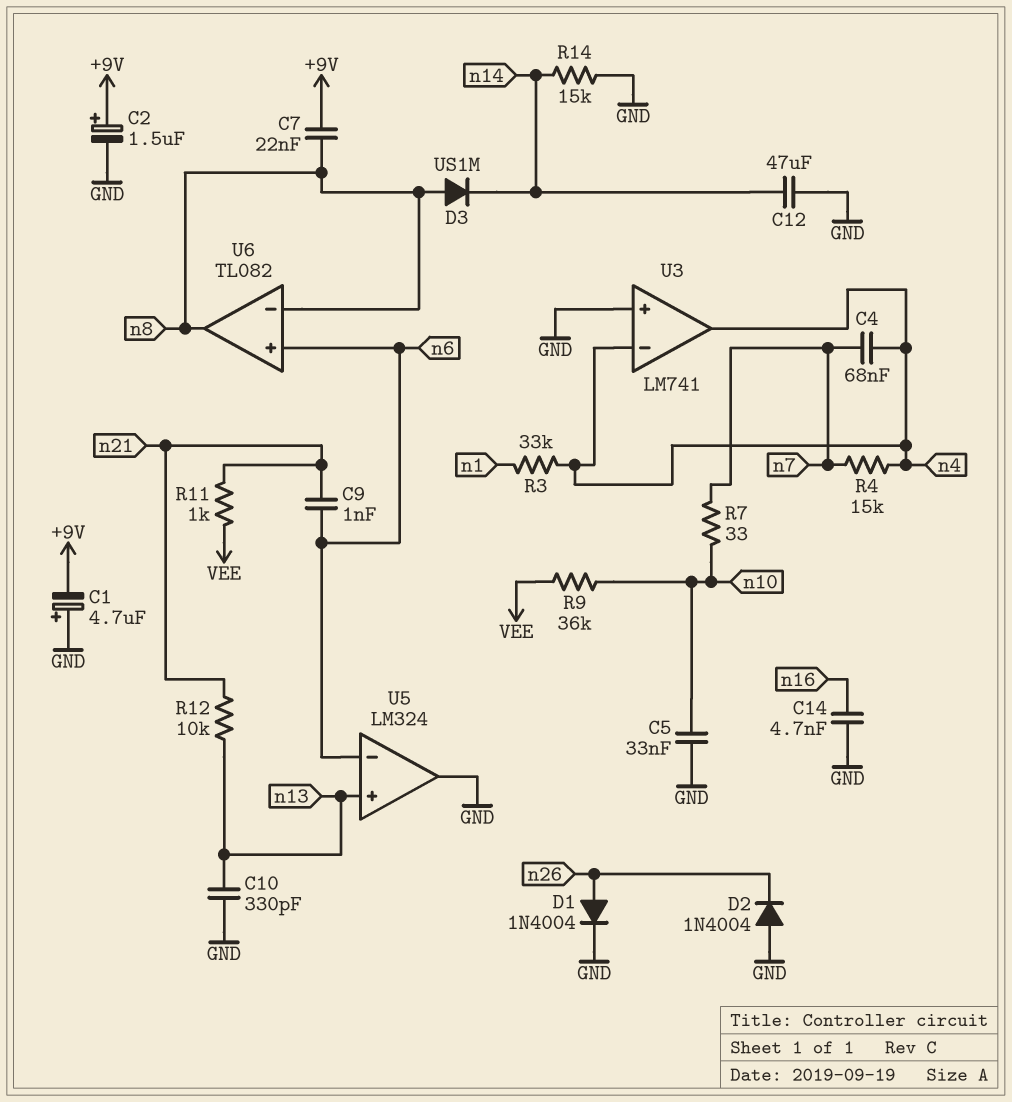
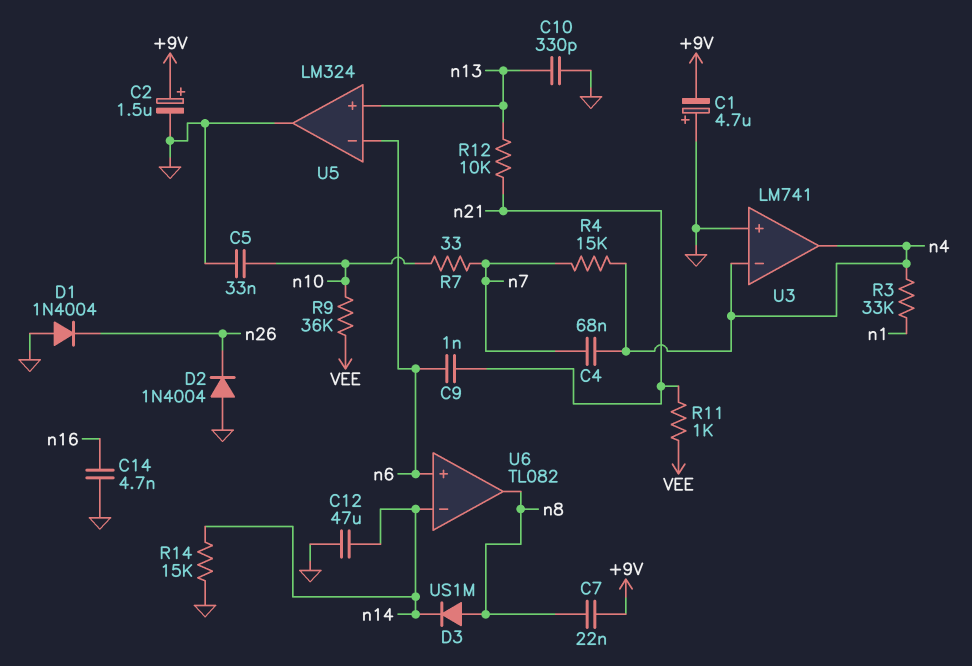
D1: diode 1N4004 (A n26, K GND) -> diode 1N4004 (A GND, K n26)
U6 pin in-: n8 -> n14

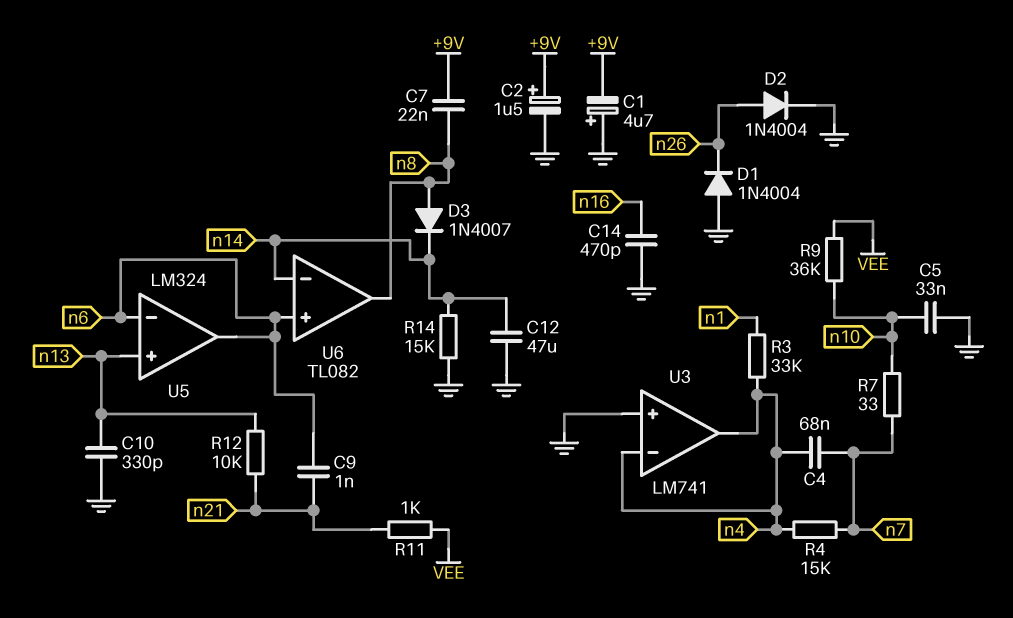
C14: 4.7nF (GND, n16) -> 470pF (GND, n16)
D2: diode 1N4004 (A GND, K n26) -> diode 1N4004 (A n26, K GND)
D3: diode US1M (A n8, K n14) -> diode 1N4007 (A n8, K n14)
U5 pin out: GND -> n6

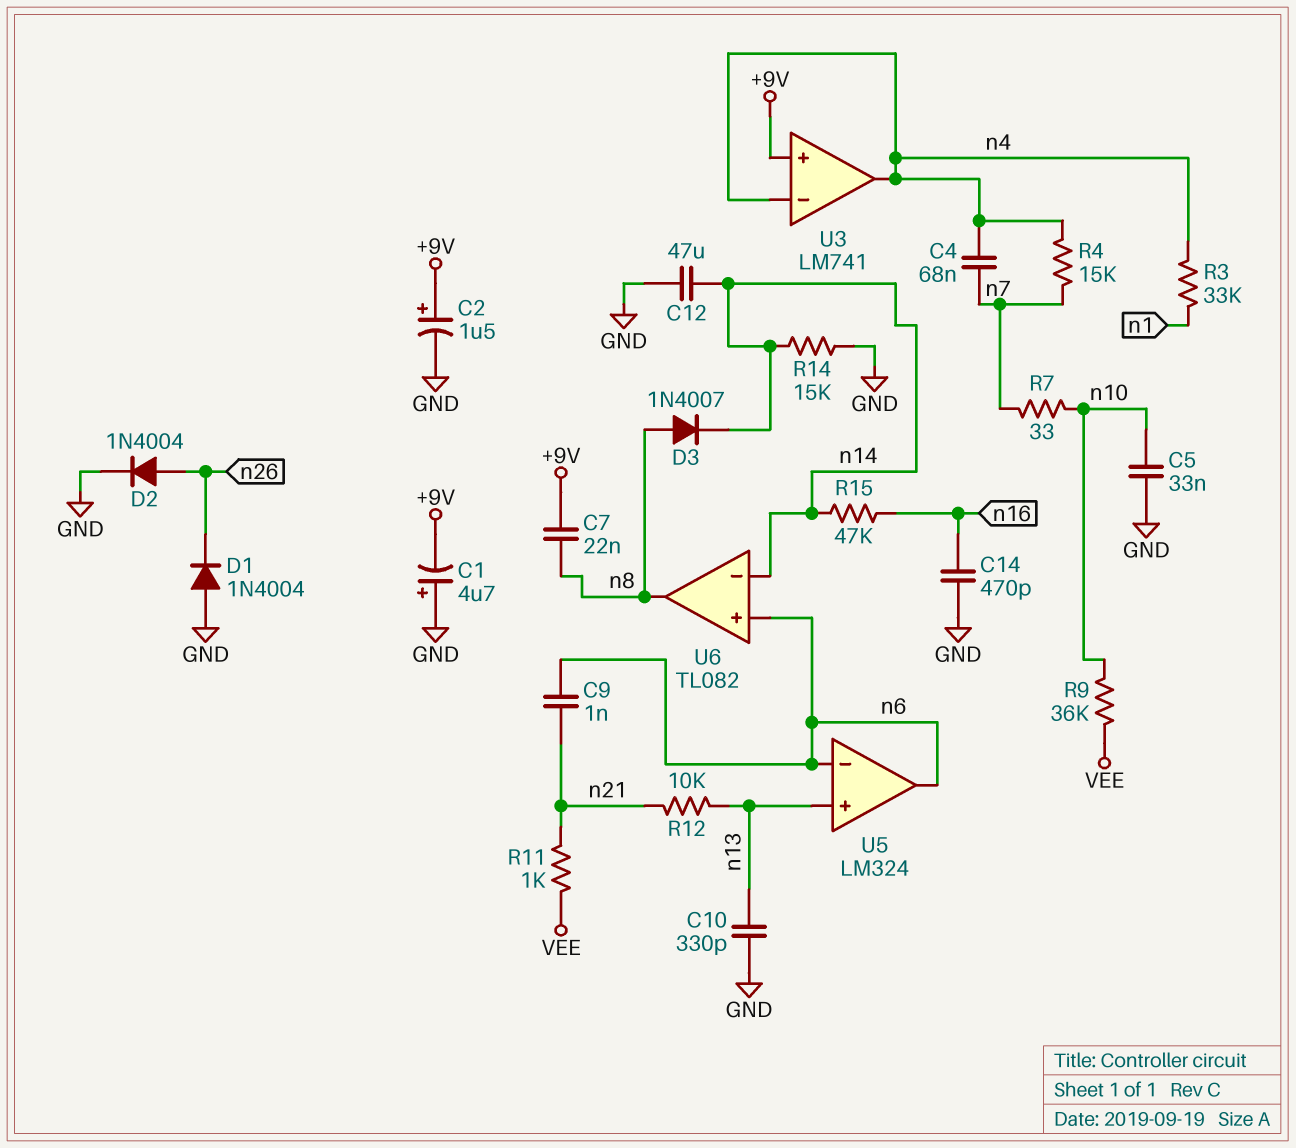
R15: none -> 47k (n14, n16)
U3 pin in+: GND -> +9V

